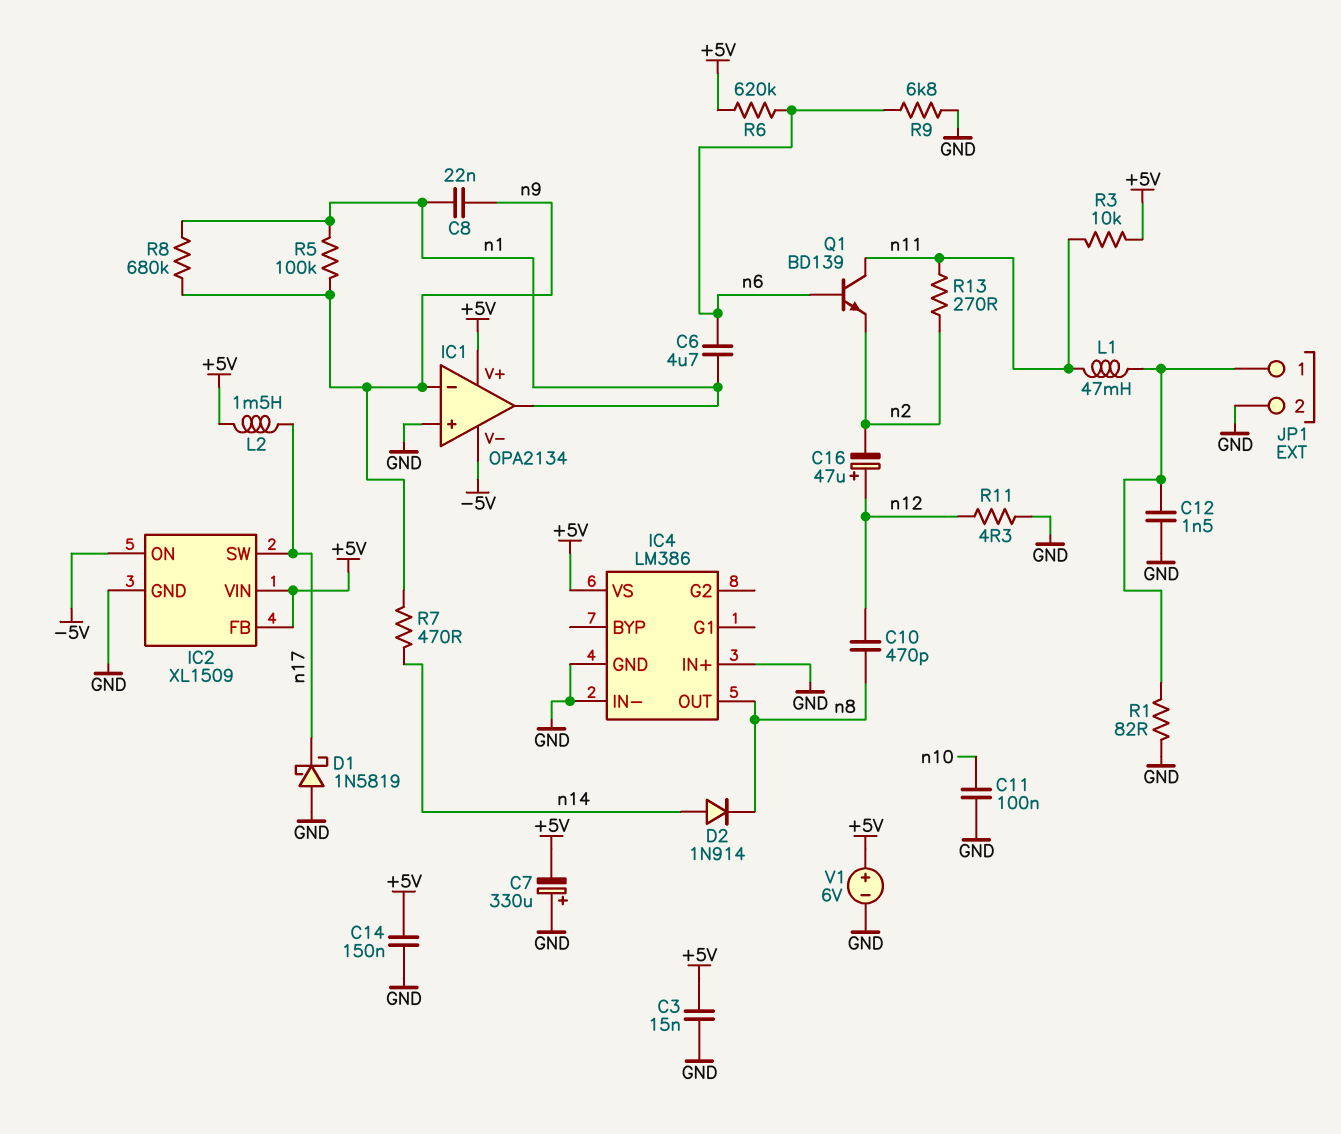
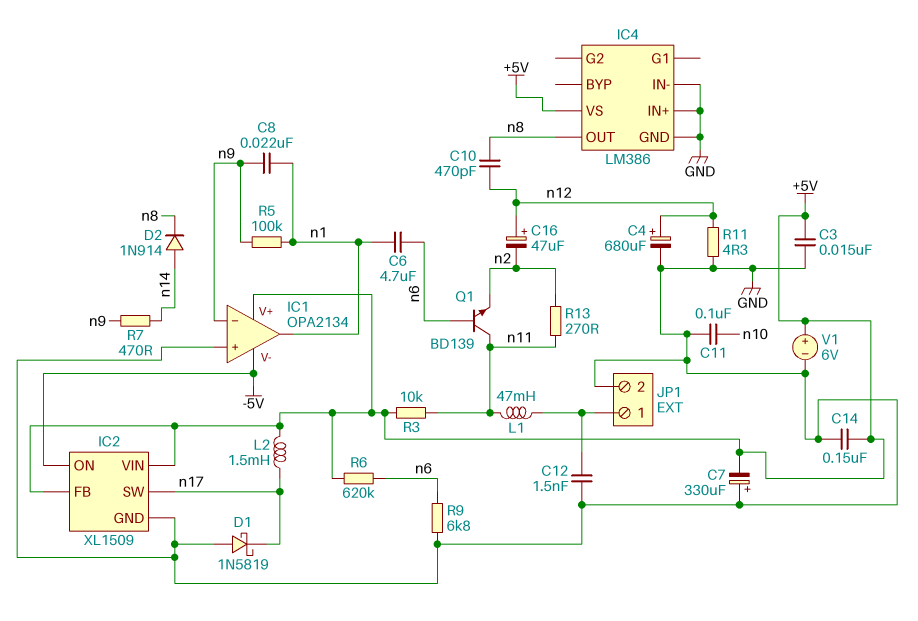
C4: none -> 680uF (plus n12, minus GND)
R1: 82 (GND, JP1/1) -> none
R8: 680k (n1, n9) -> none

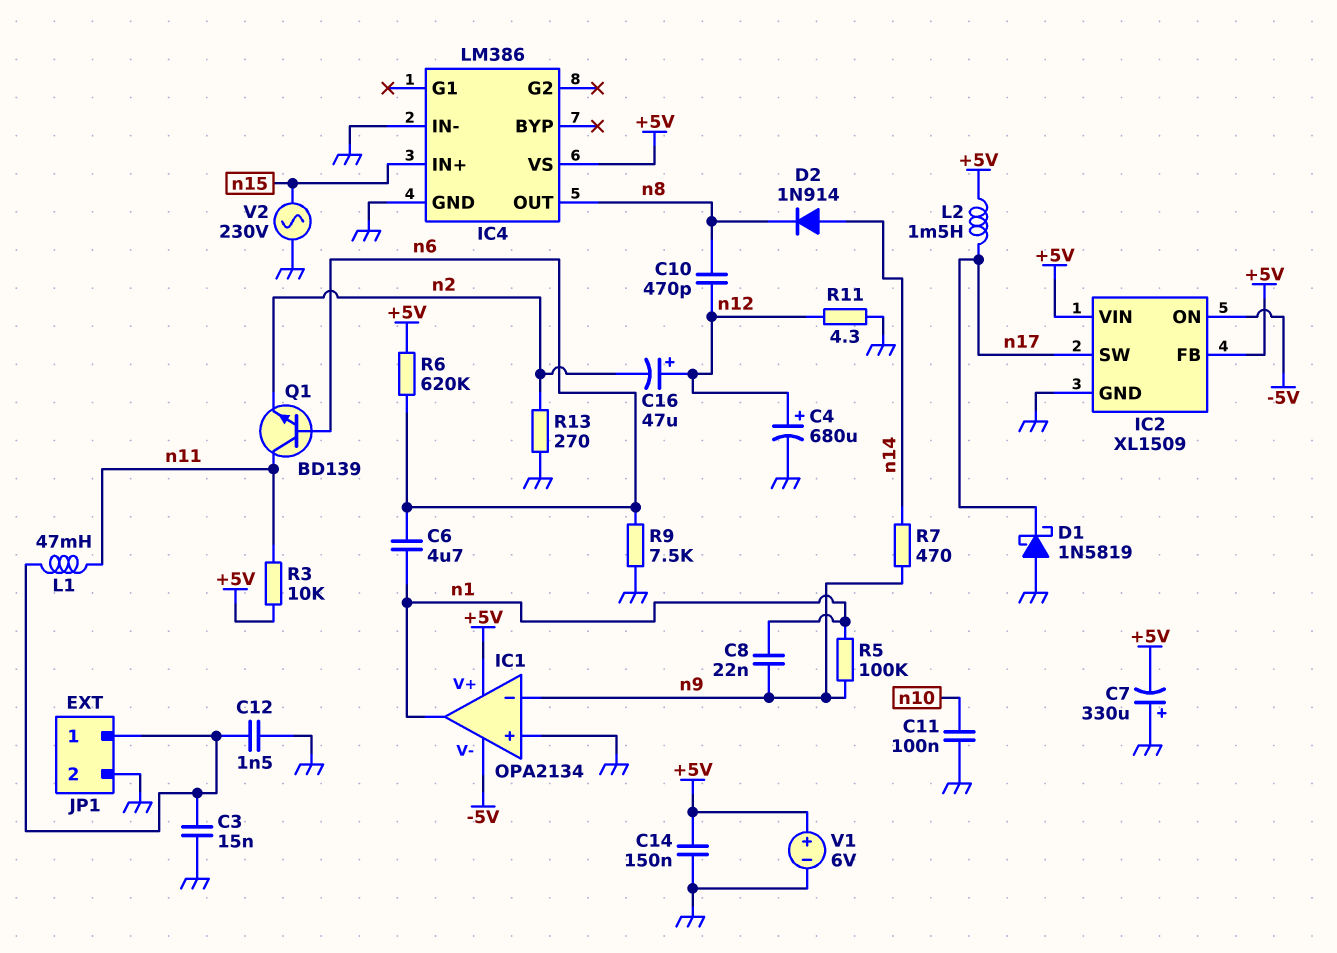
C3: 15nF (+5V, GND) -> 15nF (GND, JP1/1)
IC4 pin IN+: GND -> n15
R9: 6.8k (GND, n6) -> 7.5k (GND, n6)
R13: 270 (n2, n11) -> 270 (GND, n2)
V2: none -> AC 230V (GND, n15)

